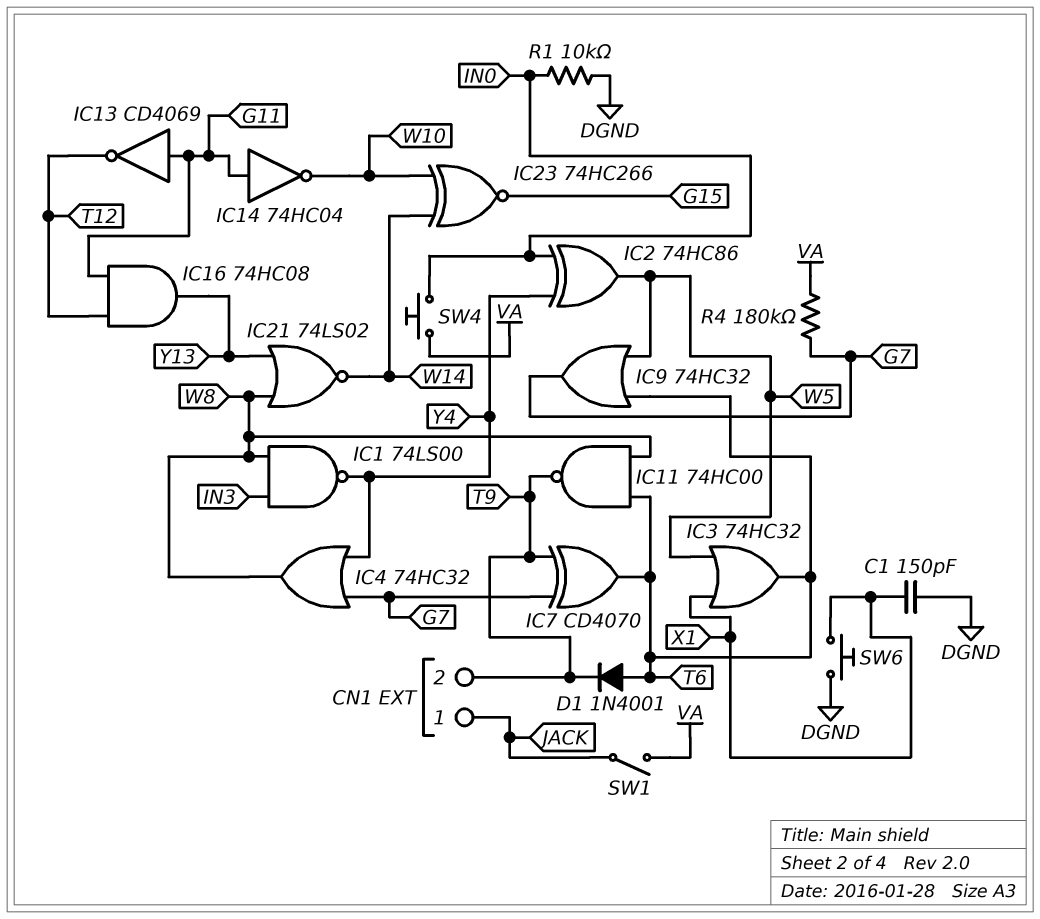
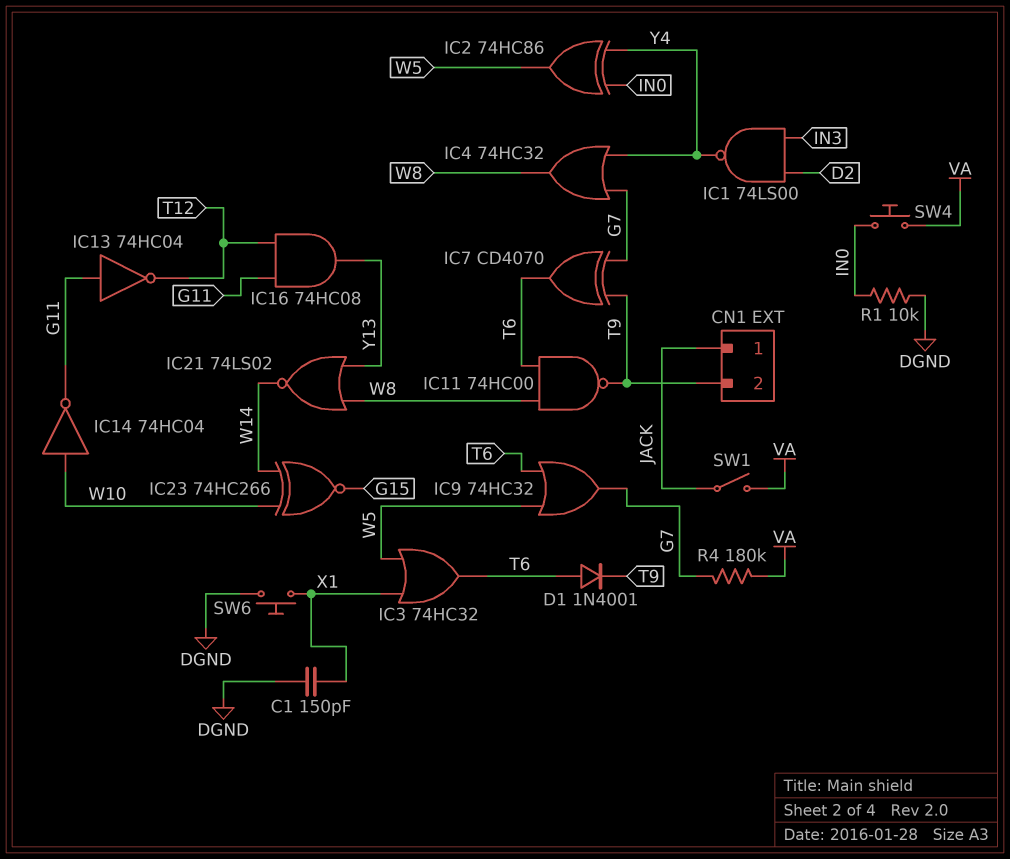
IC1: NAND 74LS00 (in IN3, in W8, out Y4) -> NAND 74LS00 (in D2, in IN3, out Y4)
IC13: NOT CD4069 (in G11, out T12) -> NOT 74HC04 (in G11, out T12)
IC14: NOT 74HC04 (in G11, out W10) -> NOT 74HC04 (in W10, out G11)

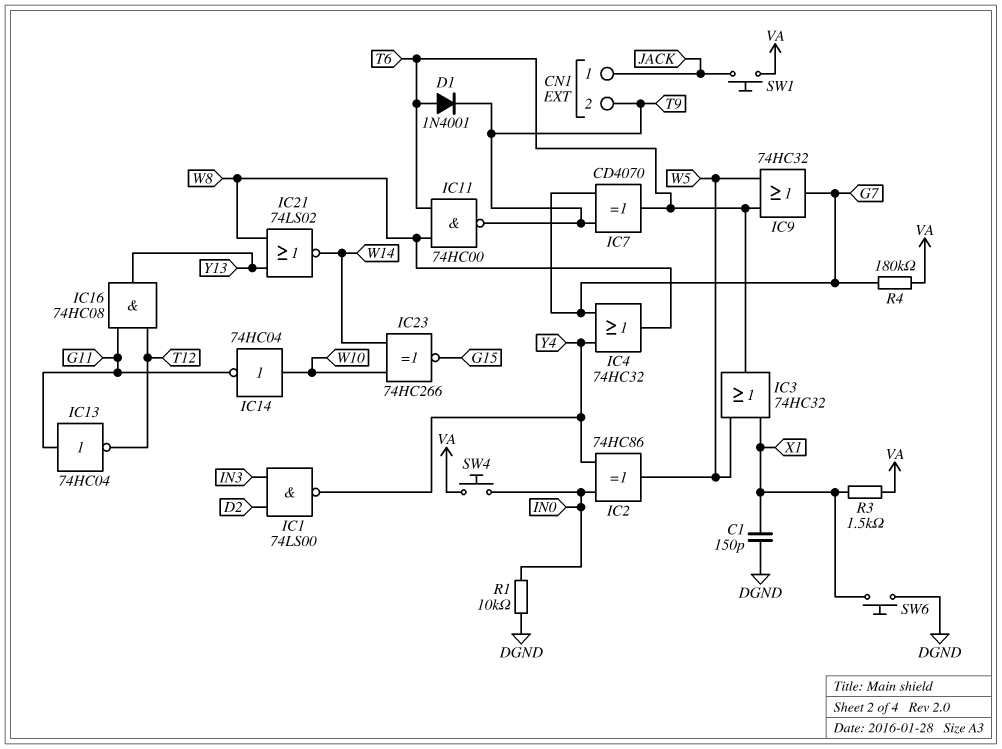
R3: none -> 1.5k (VA, X1)
SW1: switch (JACK, VA) -> button (JACK, VA)

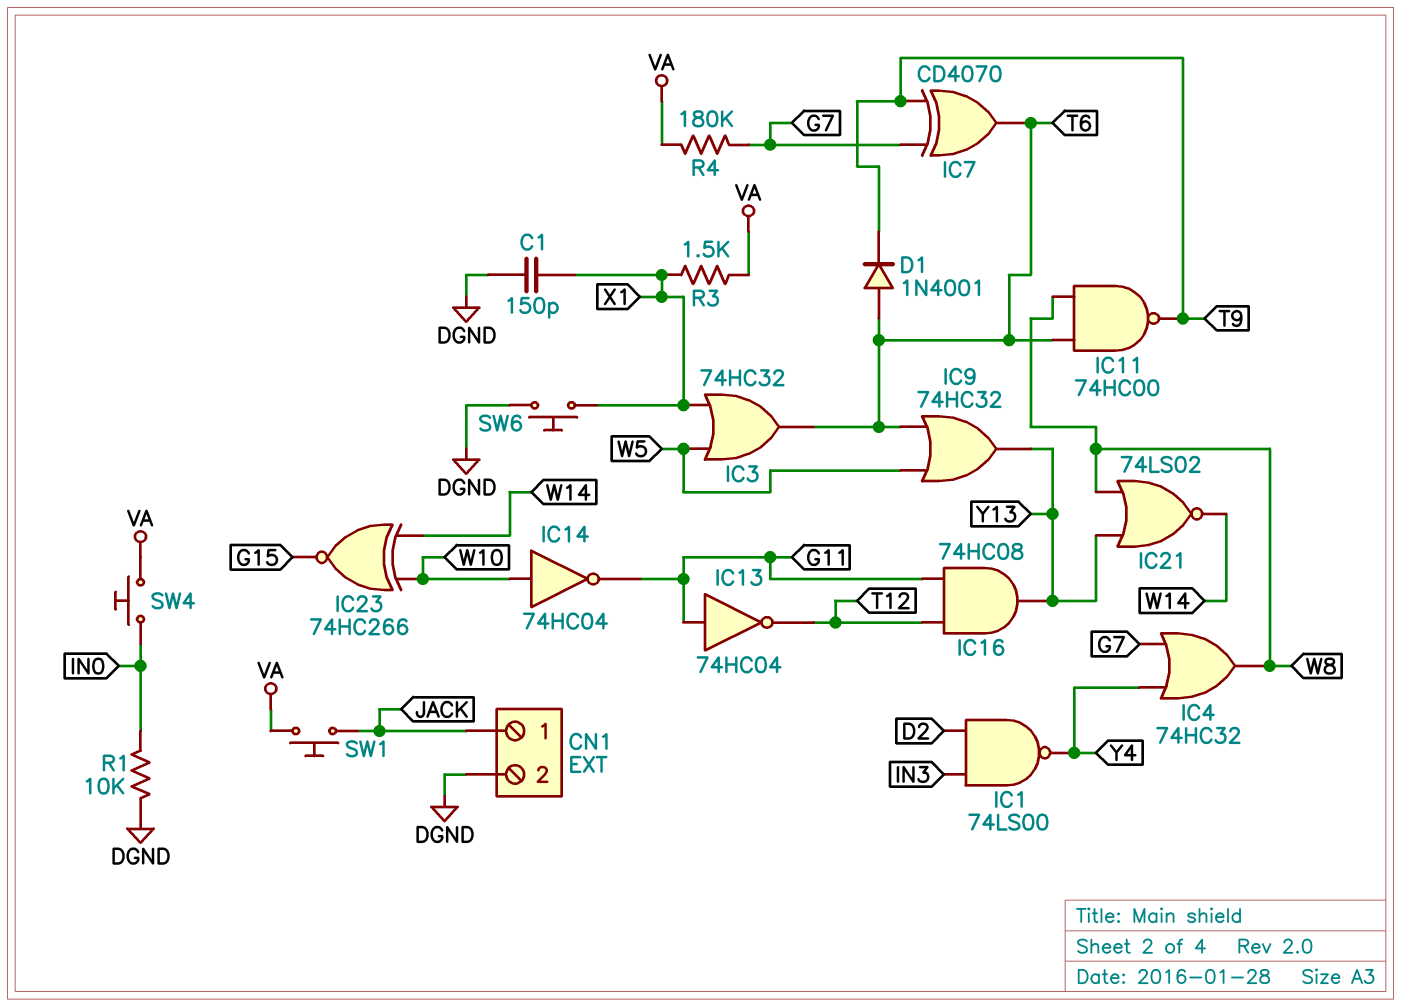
CN1 pin 2: T9 -> DGND
IC2: XOR 74HC86 (in IN0, in Y4, out W5) -> none
IC9: OR 74HC32 (in T6, in W5, out G7) -> OR 74HC32 (in T6, in W5, out Y13)

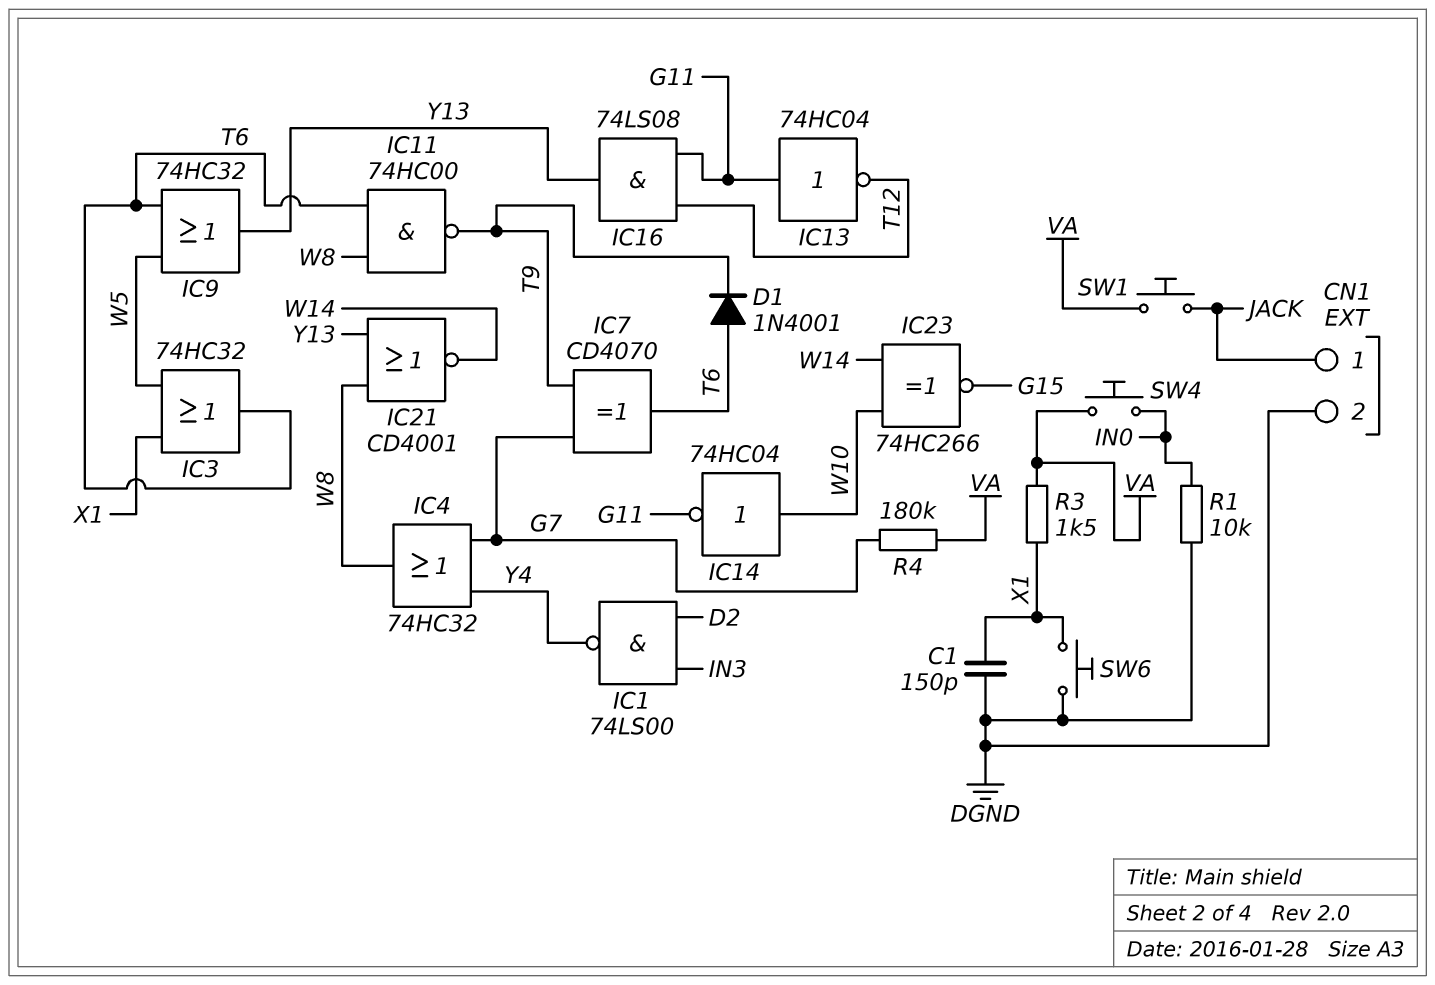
IC16: AND 74HC08 (in G11, in T12, out Y13) -> AND 74LS08 (in G11, in T12, out Y13)
IC21: NOR 74LS02 (in W8, in Y13, out W14) -> NOR CD4001 (in W8, in Y13, out W14)

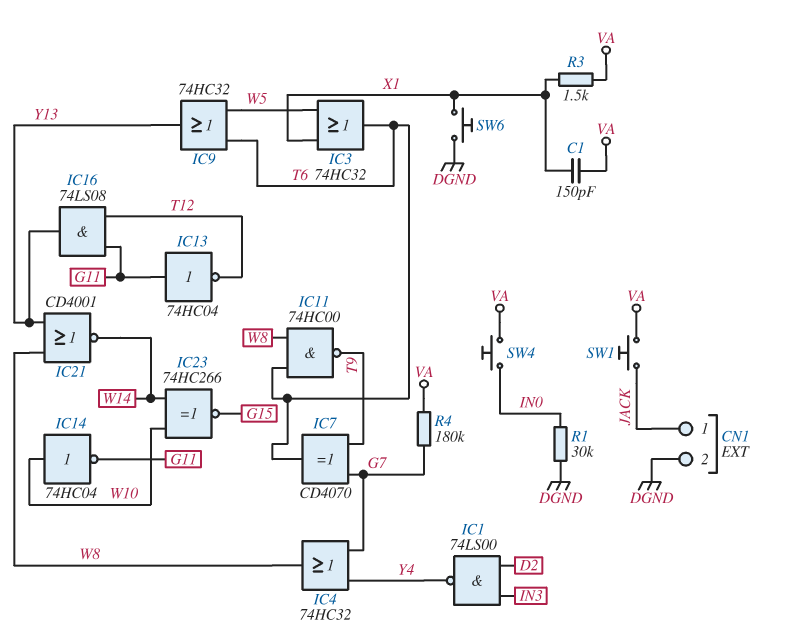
C1: 150pF (DGND, X1) -> 150pF (VA, X1)
D1: diode 1N4001 (A T6, K T9) -> none
R1: 10k (DGND, IN0) -> 30k (DGND, IN0)

